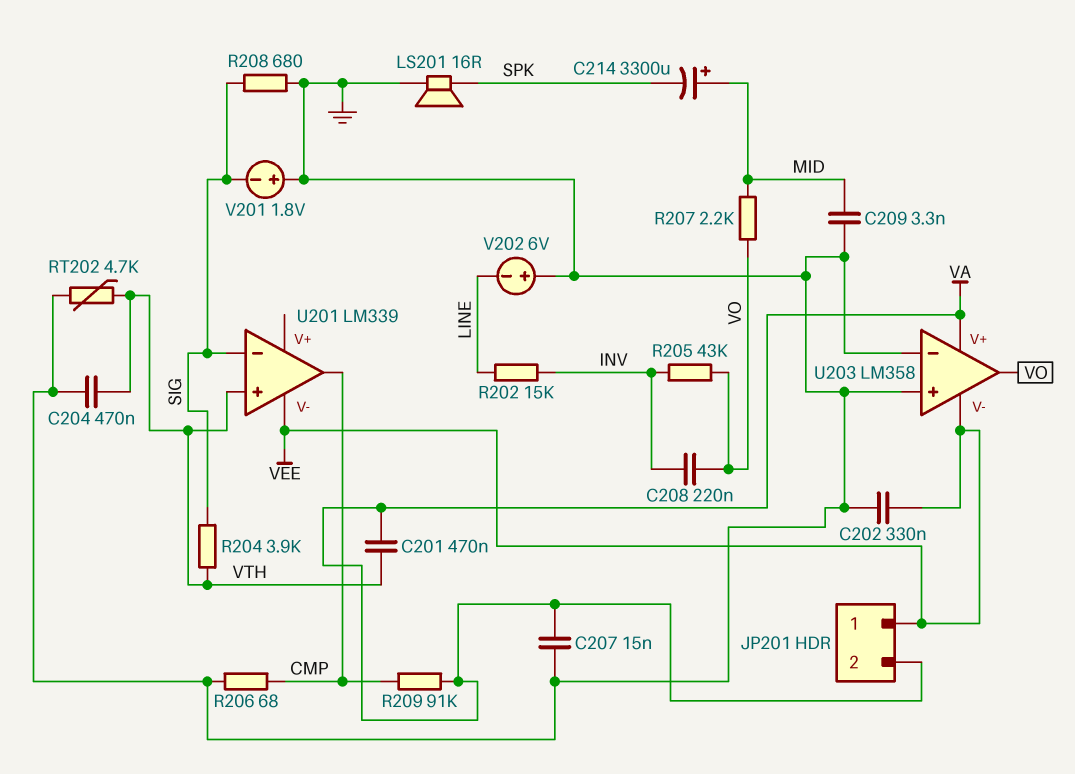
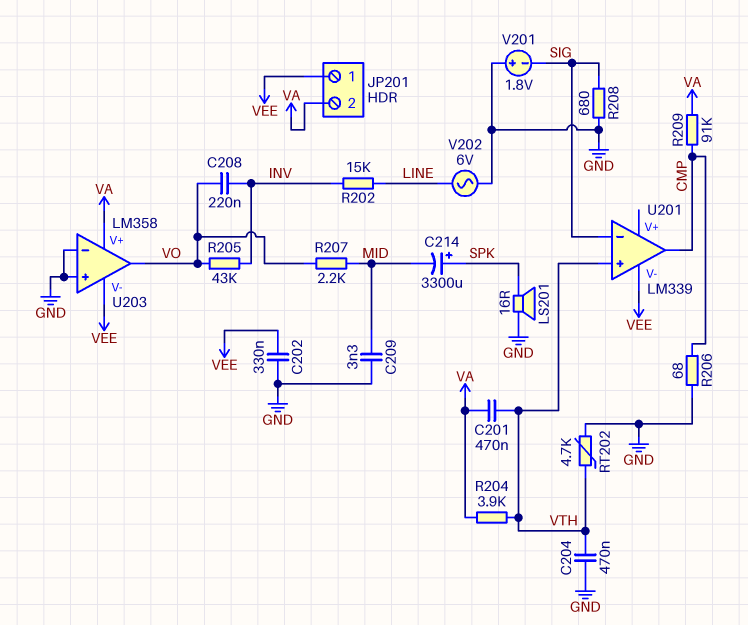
C207: 15nF (GND, VA) -> none
C214: 3300uF (plus MID, minus SPK) -> 3300uF (plus SPK, minus MID)
R204: 3.9k (SIG, VTH) -> 3.9k (VA, VTH)
V202: 6V (plus GND, minus LINE) -> AC 6V (GND, LINE)

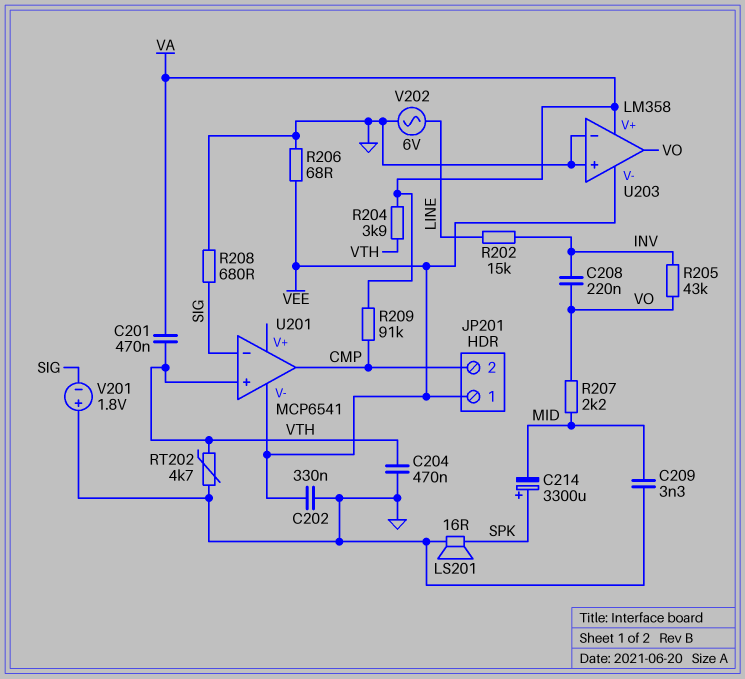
JP201 pin 2: VA -> CMP
R206: 68 (CMP, GND) -> 68 (GND, VEE)
U201: LM339 -> MCP6541

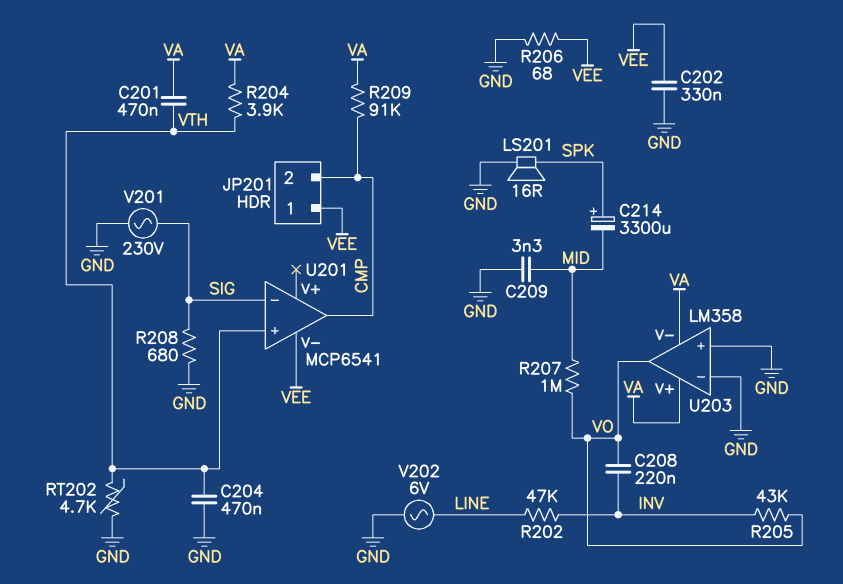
R202: 15k (INV, LINE) -> 47k (INV, LINE)
R207: 2.2k (MID, VO) -> 1M (MID, VO)
U203 pin V-: VEE -> VA
V201: 1.8V (plus GND, minus SIG) -> AC 230V (GND, SIG)

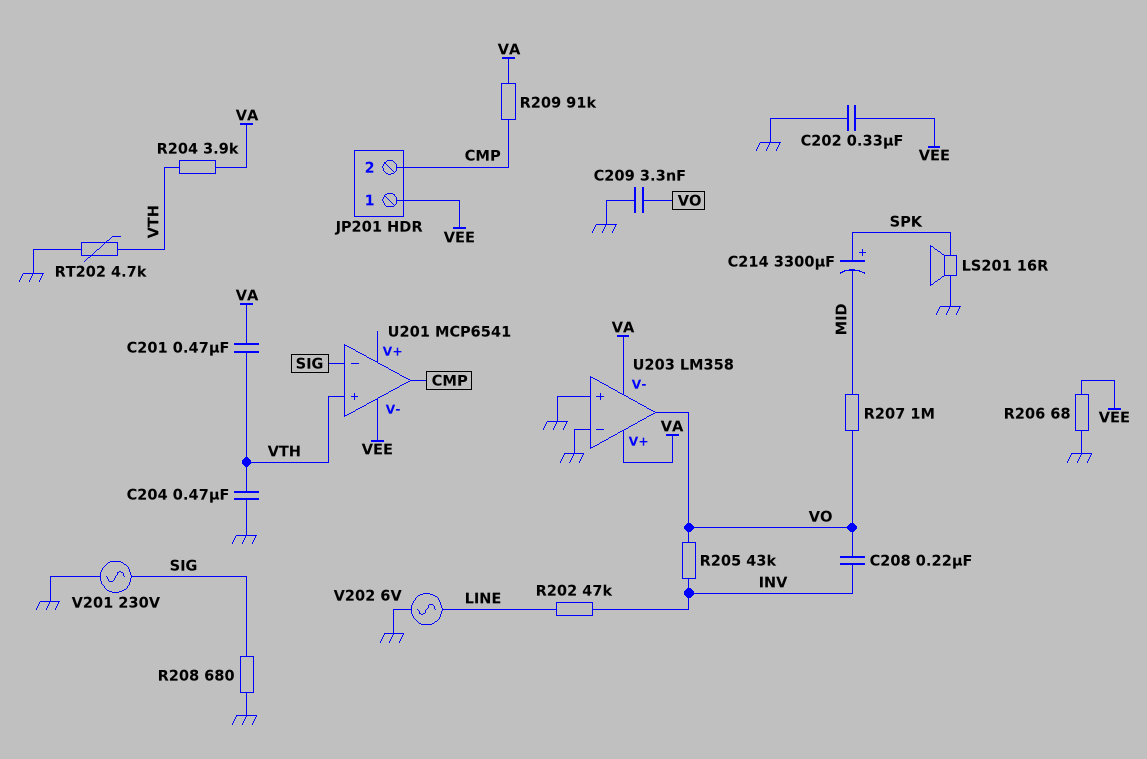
C209: 3.3nF (GND, MID) -> 3.3nF (GND, VO)

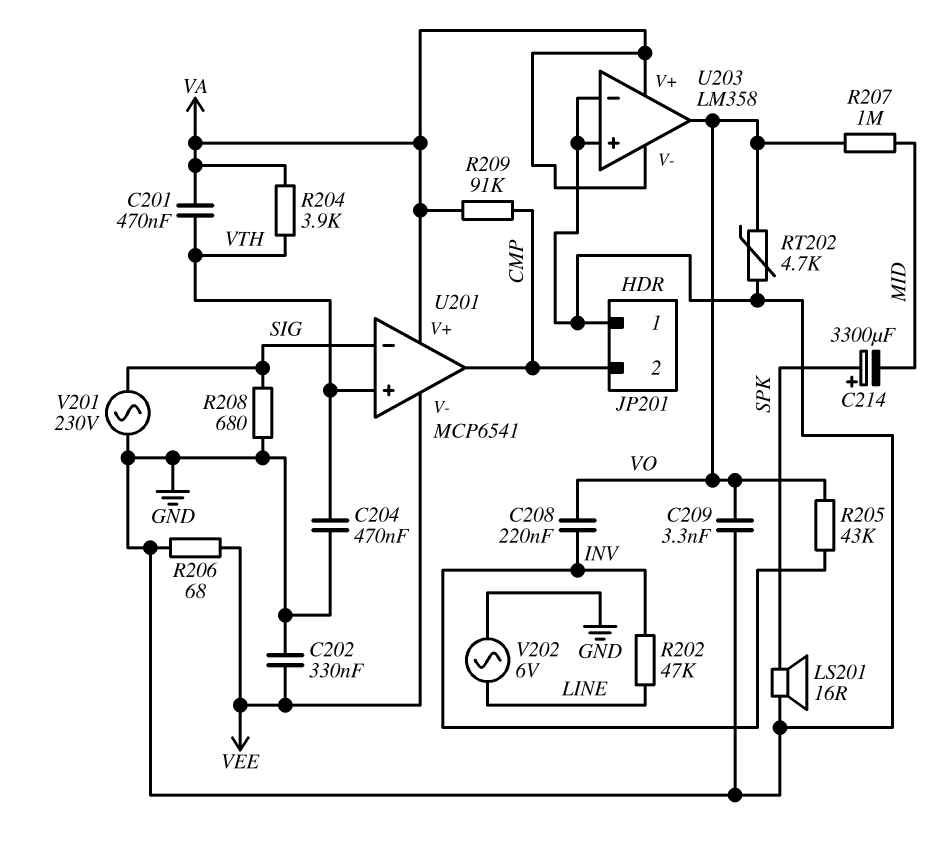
JP201 pin 1: VEE -> GND
RT202: 4.7k (GND, VTH) -> 4.7k (GND, VO)
U201 pin V+: none -> VA

